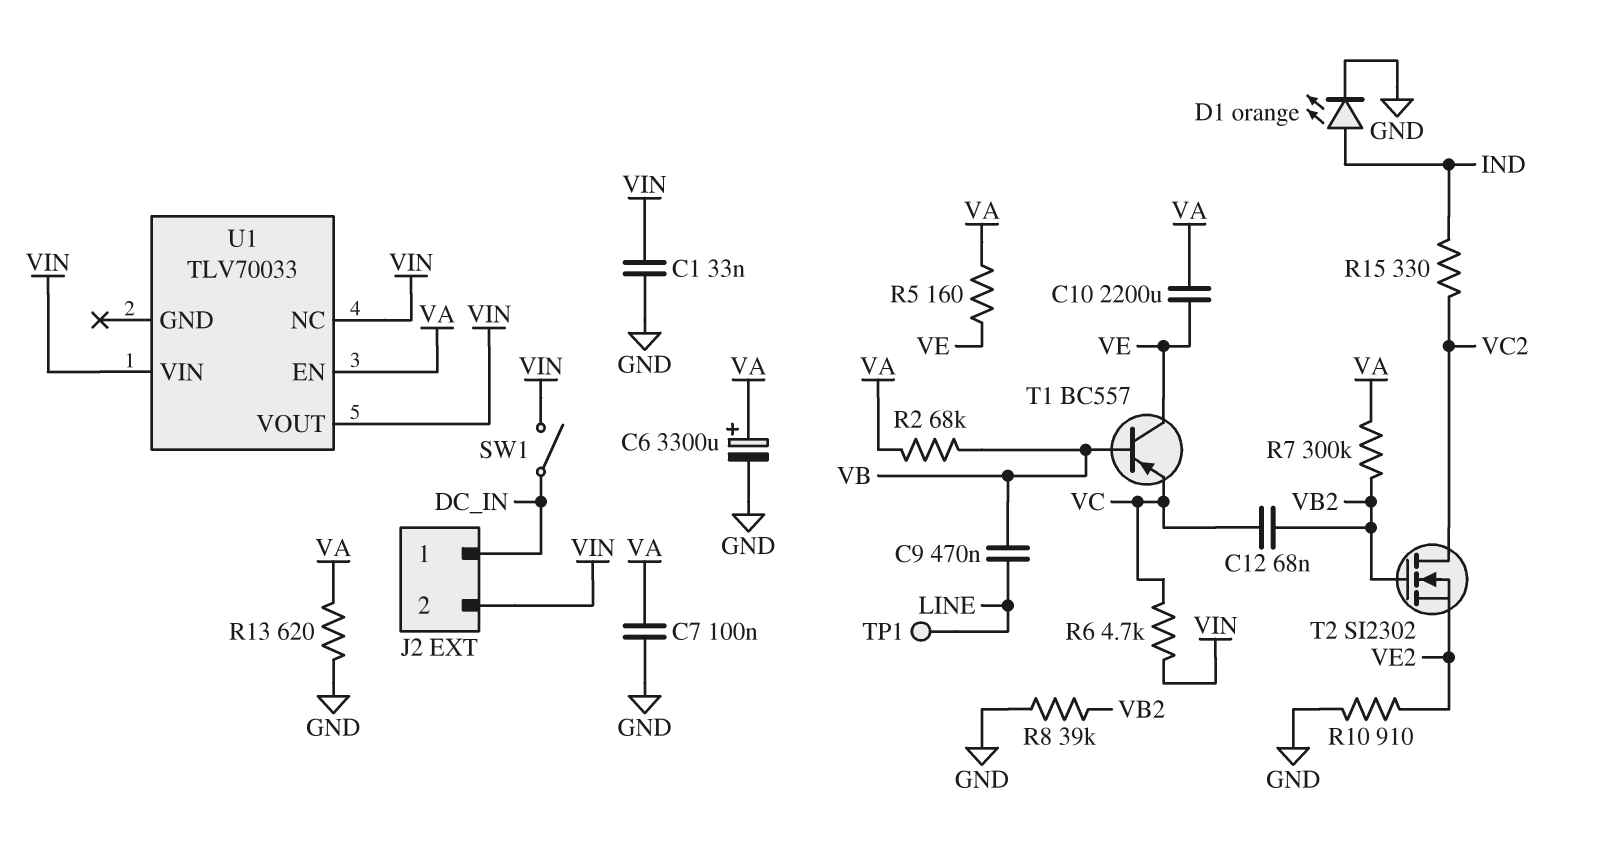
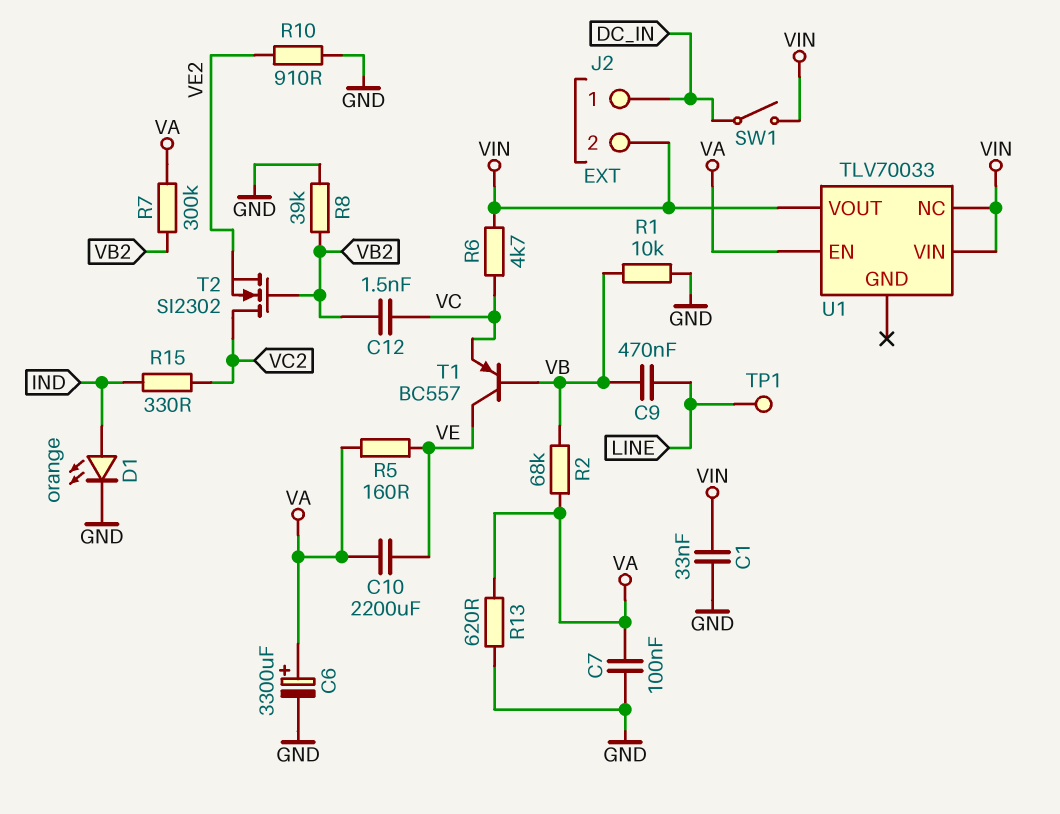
C12: 68nF (VB2, VC) -> 1.5nF (VB2, VC)
R1: none -> 10k (GND, VB)

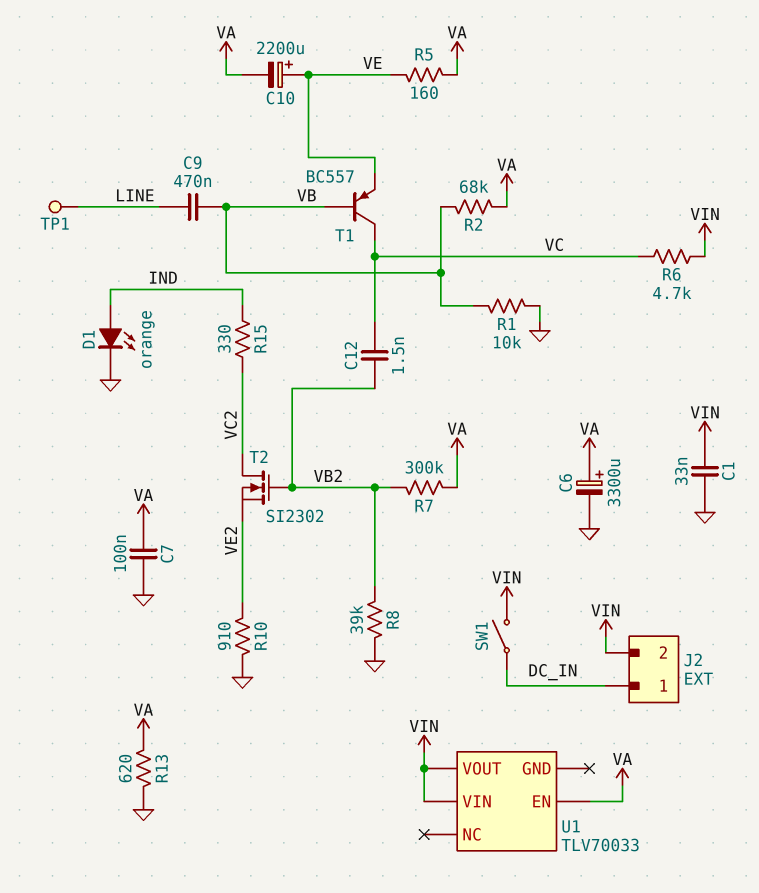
C10: 2200uF (VA, VE) -> 2200uF (plus VE, minus VA)
T1: PNP BC557 (B VB, C VE, E VC) -> PNP BC557 (B VB, C VC, E VE)
U1 pin NC: VIN -> none

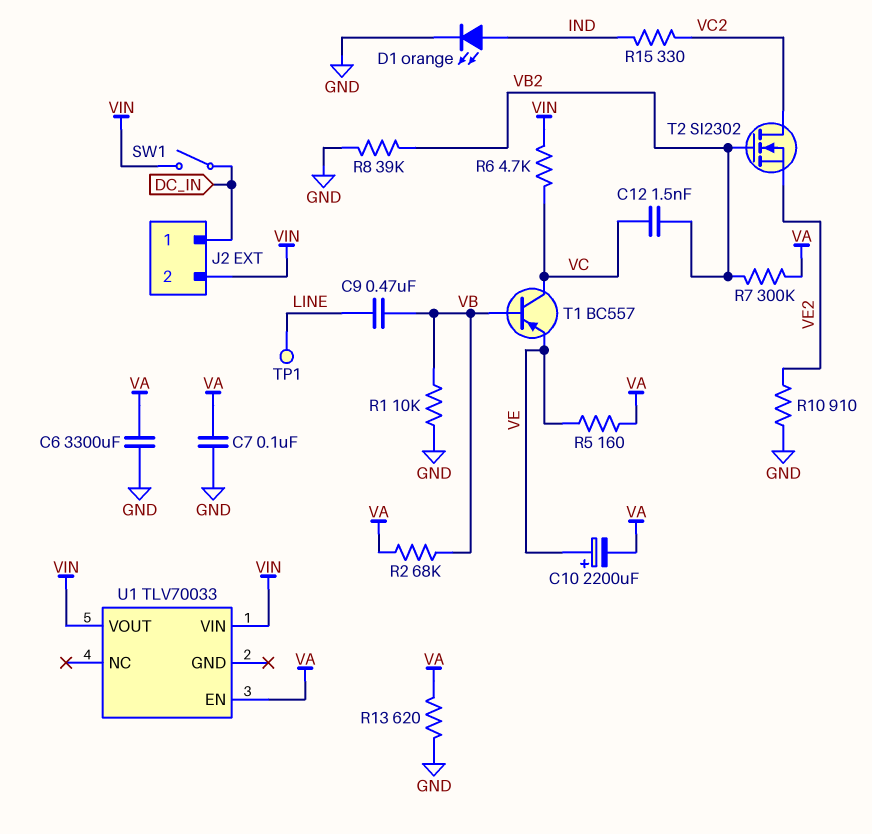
C1: 33nF (GND, VIN) -> none
C6: 3300uF (plus VA, minus GND) -> 3300uF (GND, VA)

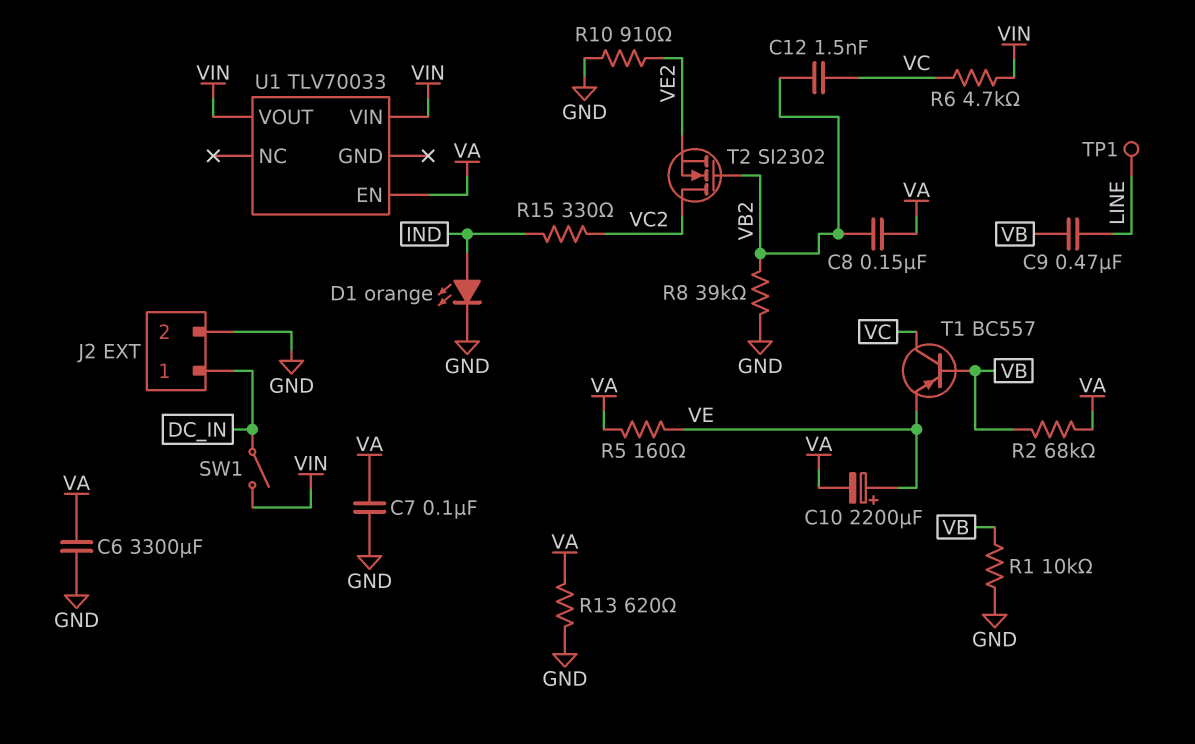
C8: none -> 150nF (VA, VB2)
J2 pin 2: VIN -> GND
R7: 300k (VA, VB2) -> none

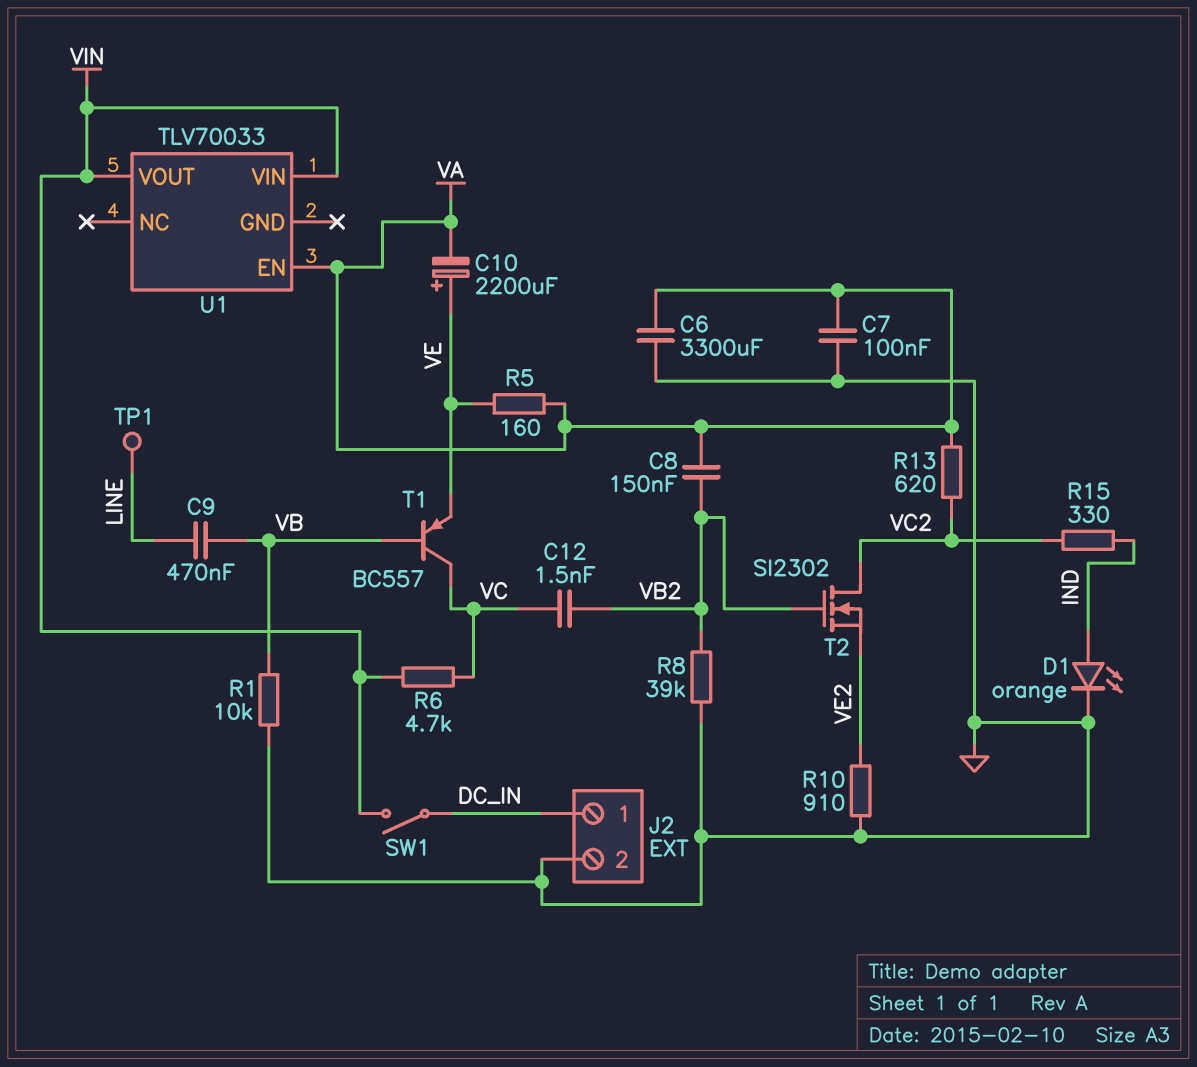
R2: 68k (VA, VB) -> none
R13: 620 (GND, VA) -> 620 (VA, VC2)

